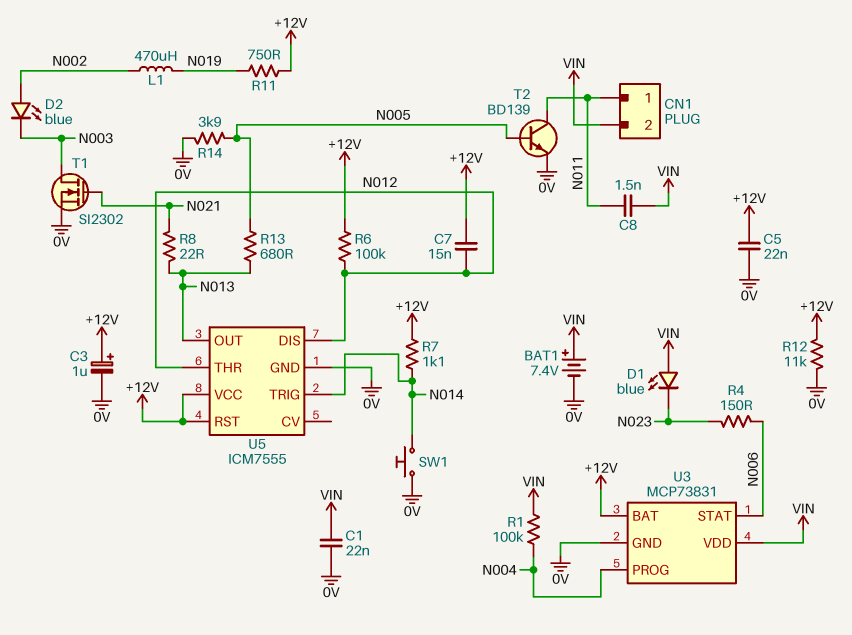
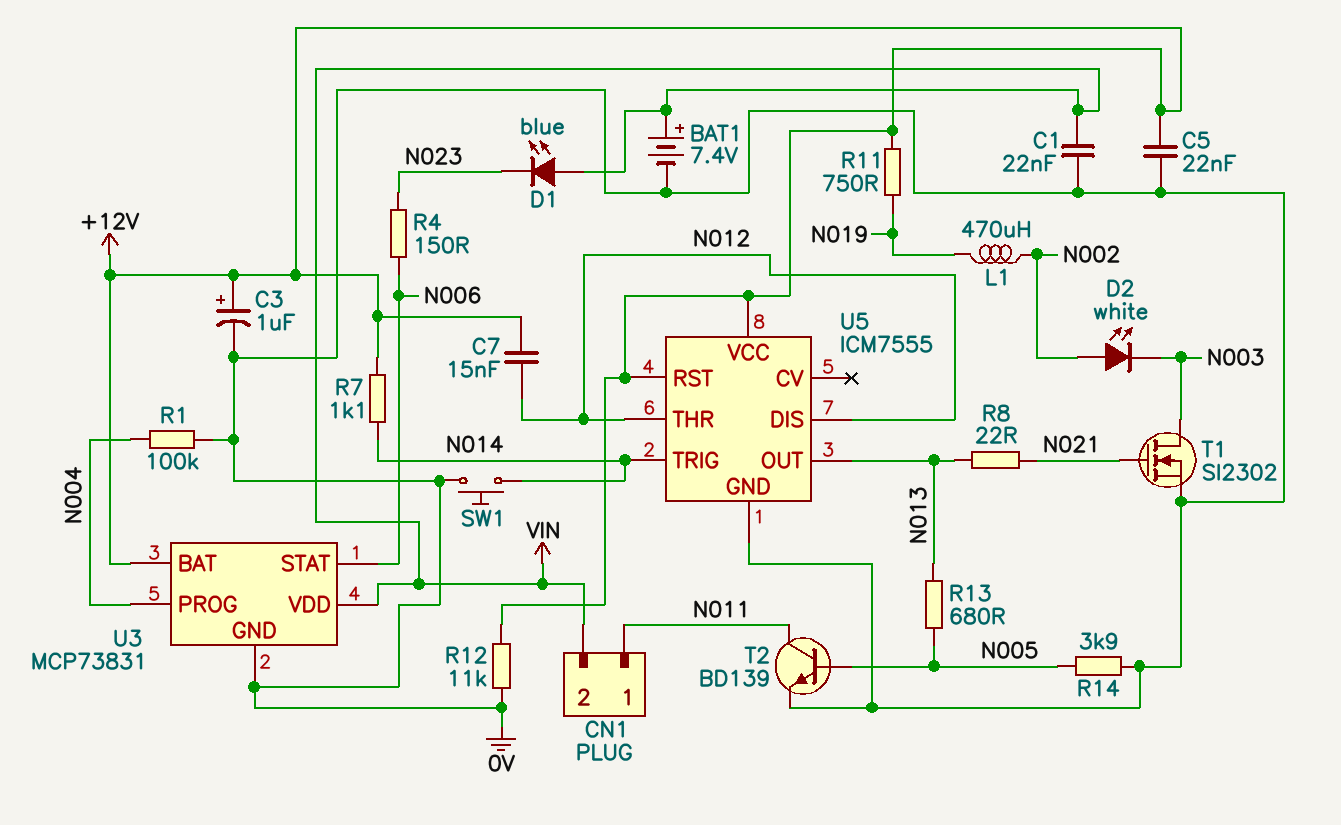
C8: 1.5nF (N011, VIN) -> none
D2: LED blue (A N002, K N003) -> LED white (A N002, K N003)
R1: 100k (N004, VIN) -> 100k (0V, N004)
R6: 100k (+12V, N012) -> none

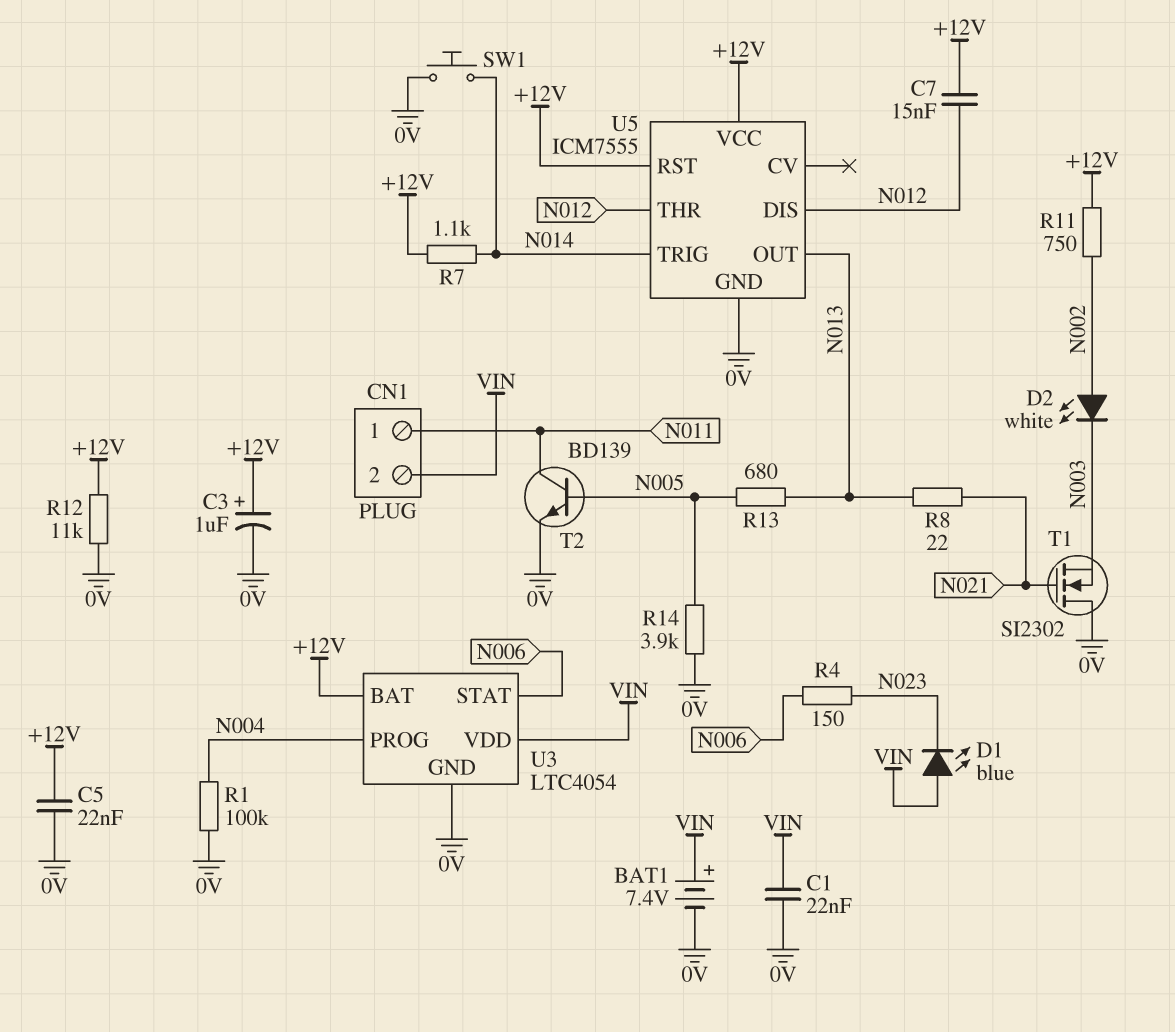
L1: 470uH (N002, N019) -> none
R11: 750 (+12V, N019) -> 750 (+12V, N002)
T1: NMOS SI2302 (G N021, D N003, S 0V) -> NMOS SI2302 (G N021, D 0V, S N003)
U3: MCP73831 -> LTC4054

